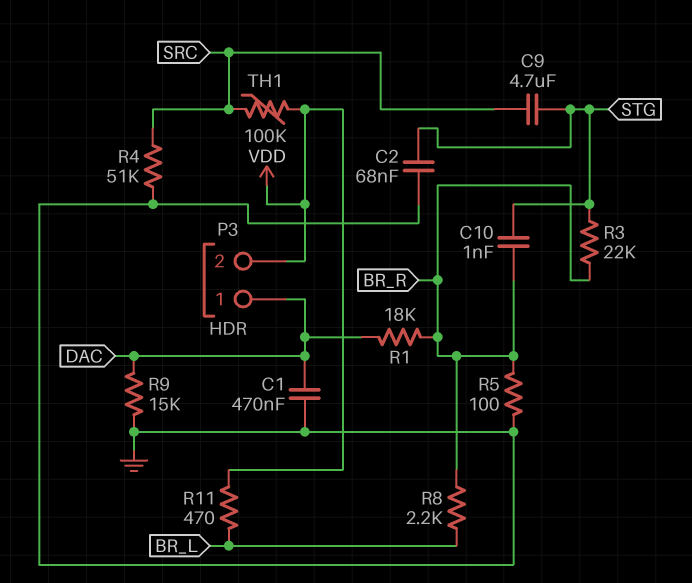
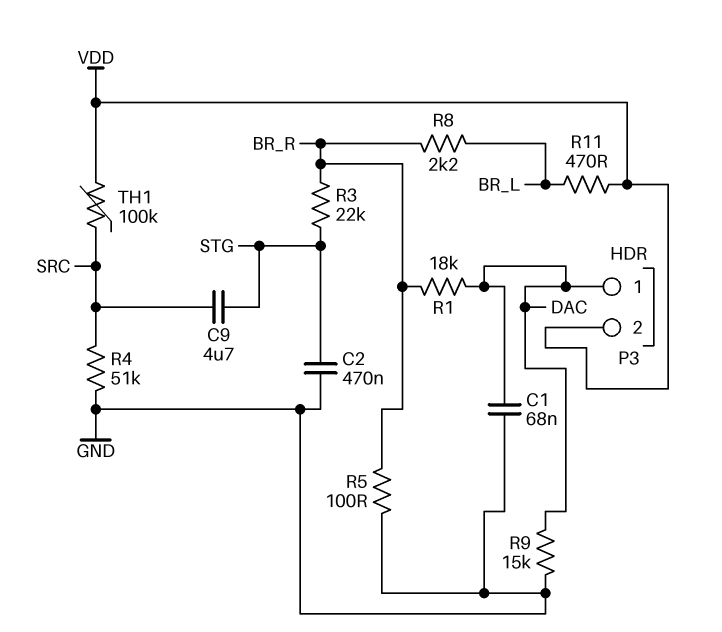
C1: 470nF (DAC, GND) -> 68nF (DAC, GND)
C2: 68nF (GND, STG) -> 470nF (GND, STG)
C10: 1nF (BR_R, STG) -> none

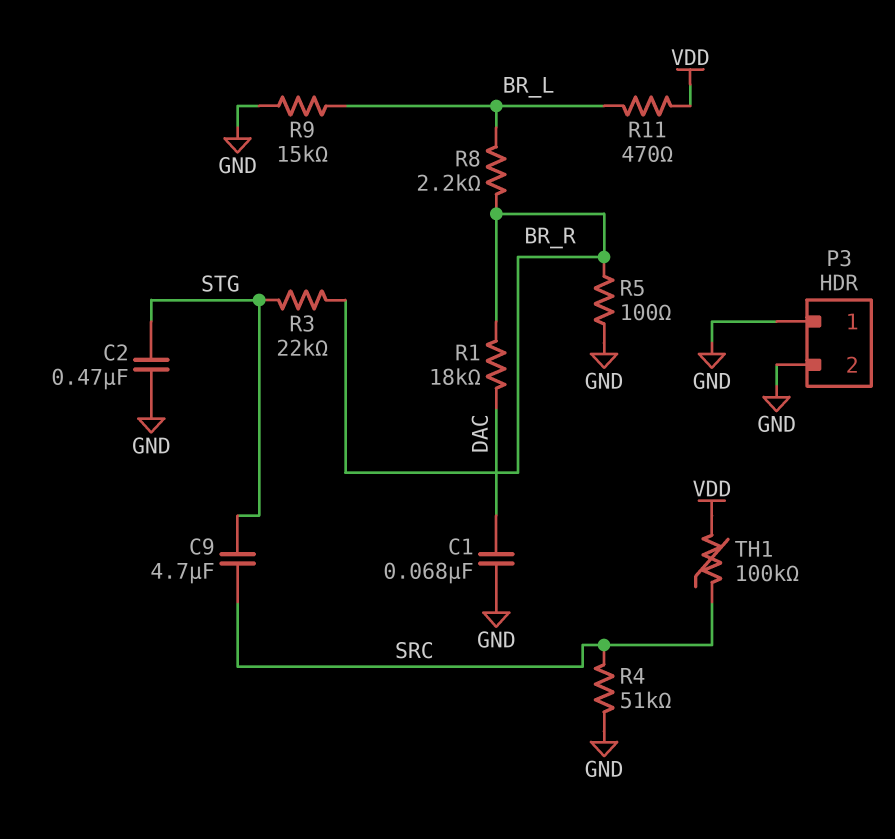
P3 pin 1: DAC -> GND
P3 pin 2: VDD -> GND
R9: 15k (DAC, GND) -> 15k (BR_L, GND)

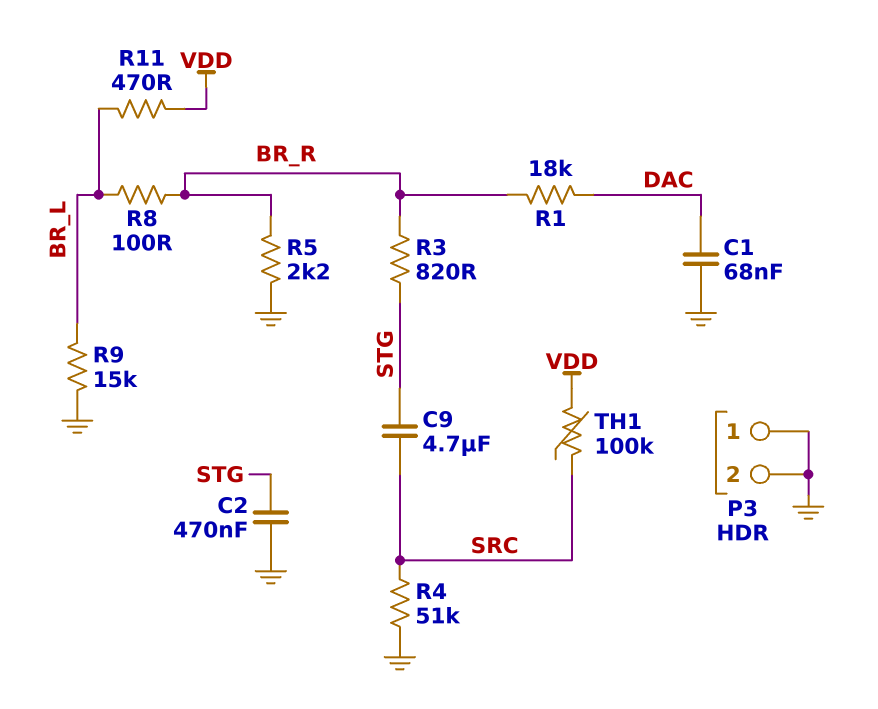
R3: 22k (BR_R, STG) -> 820 (BR_R, STG)
R5: 100 (BR_R, GND) -> 2.2k (BR_R, GND)
R8: 2.2k (BR_L, BR_R) -> 100 (BR_L, BR_R)

